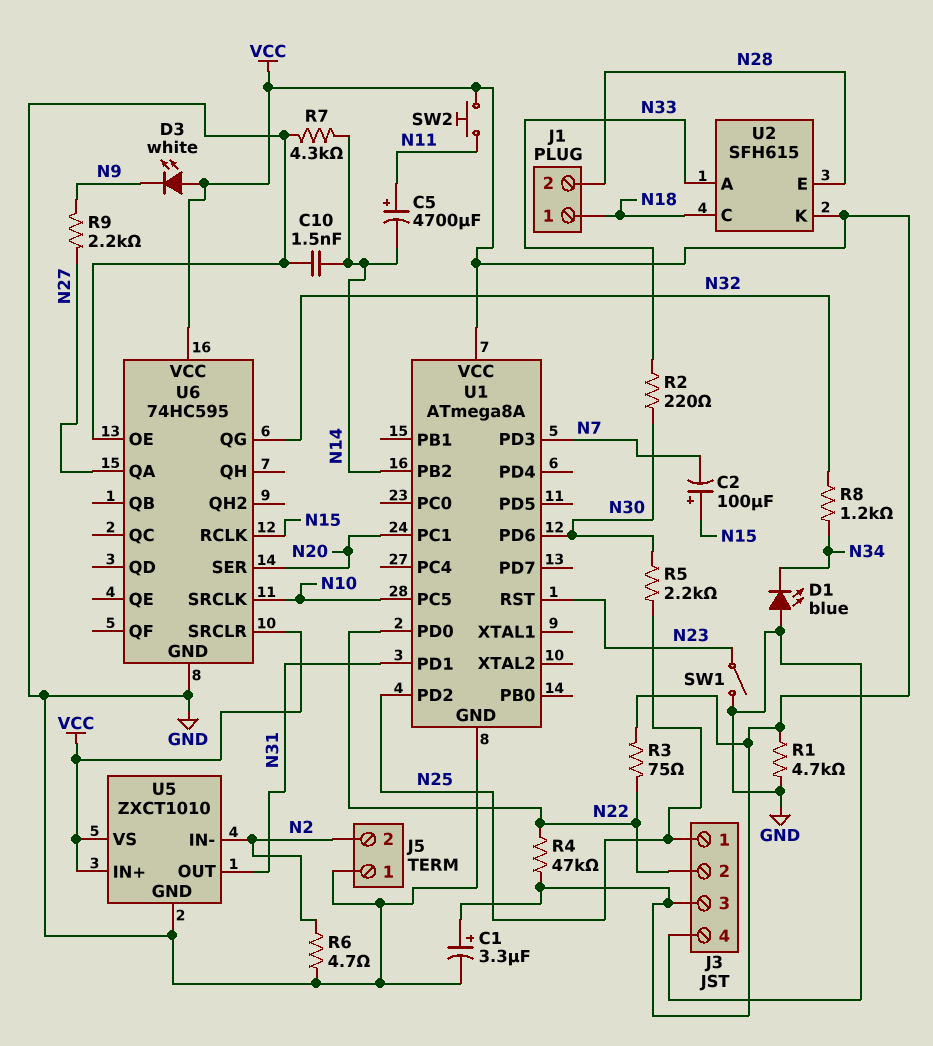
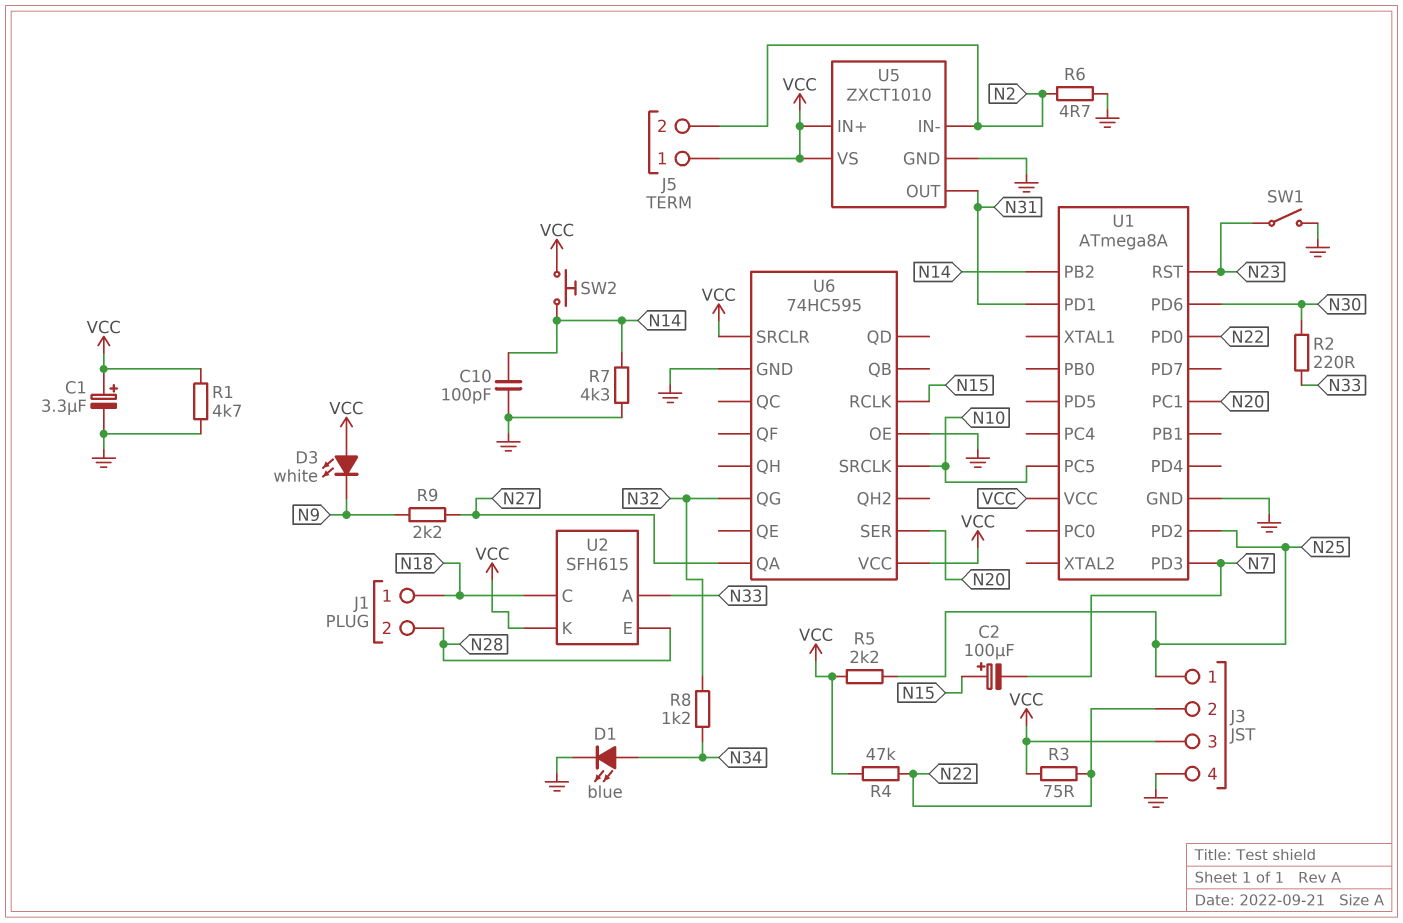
C5: 4700uF (plus N11, minus N14) -> none
C10: 1.5nF (GND, N14) -> 100pF (GND, N14)
D1: LED blue (A GND, K N34) -> LED blue (A N34, K GND)
J5 pin 1: GND -> VCC
R5: 2.2k (N25, N30) -> 2.2k (N25, VCC)
SW2: button (N11, VCC) -> button (N14, VCC)

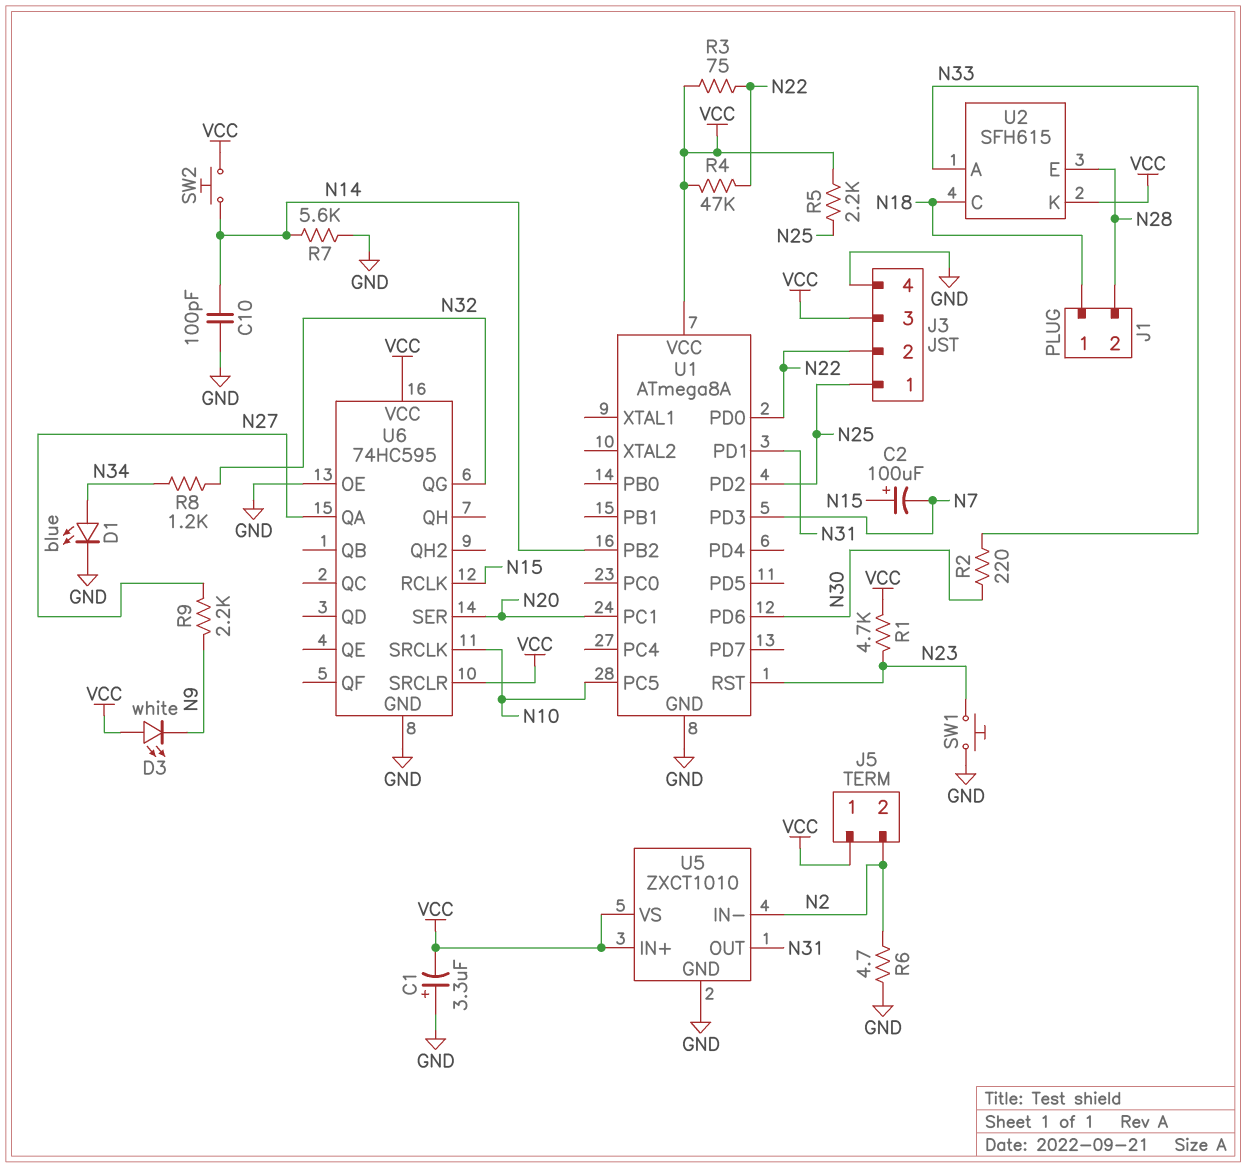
C1: 3.3uF (plus VCC, minus GND) -> 3.3uF (plus GND, minus VCC)
R1: 4.7k (GND, VCC) -> 4.7k (N23, VCC)
R7: 4.3k (GND, N14) -> 5.6k (GND, N14)
SW1: switch (GND, N23) -> button (GND, N23)

